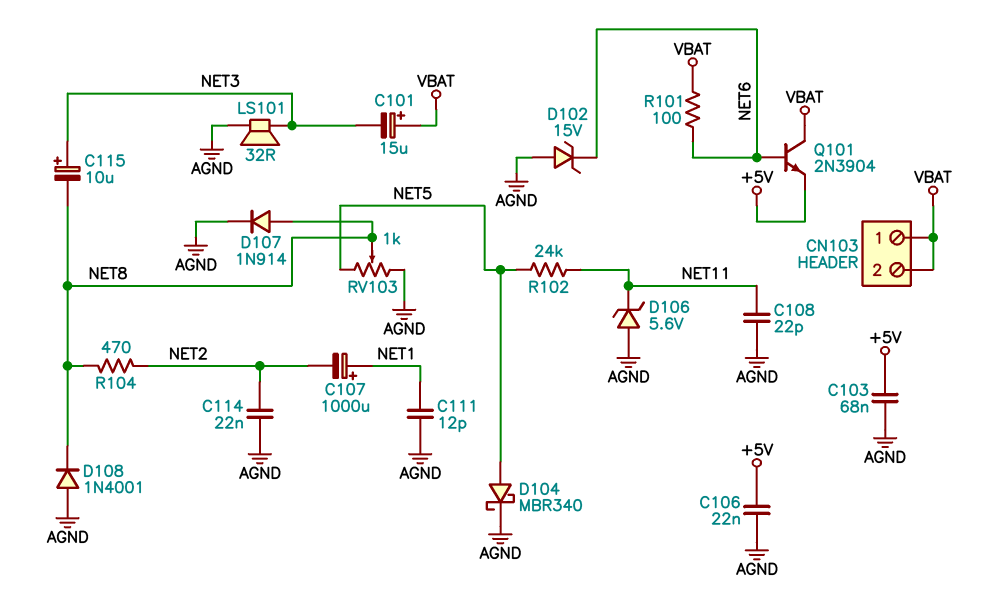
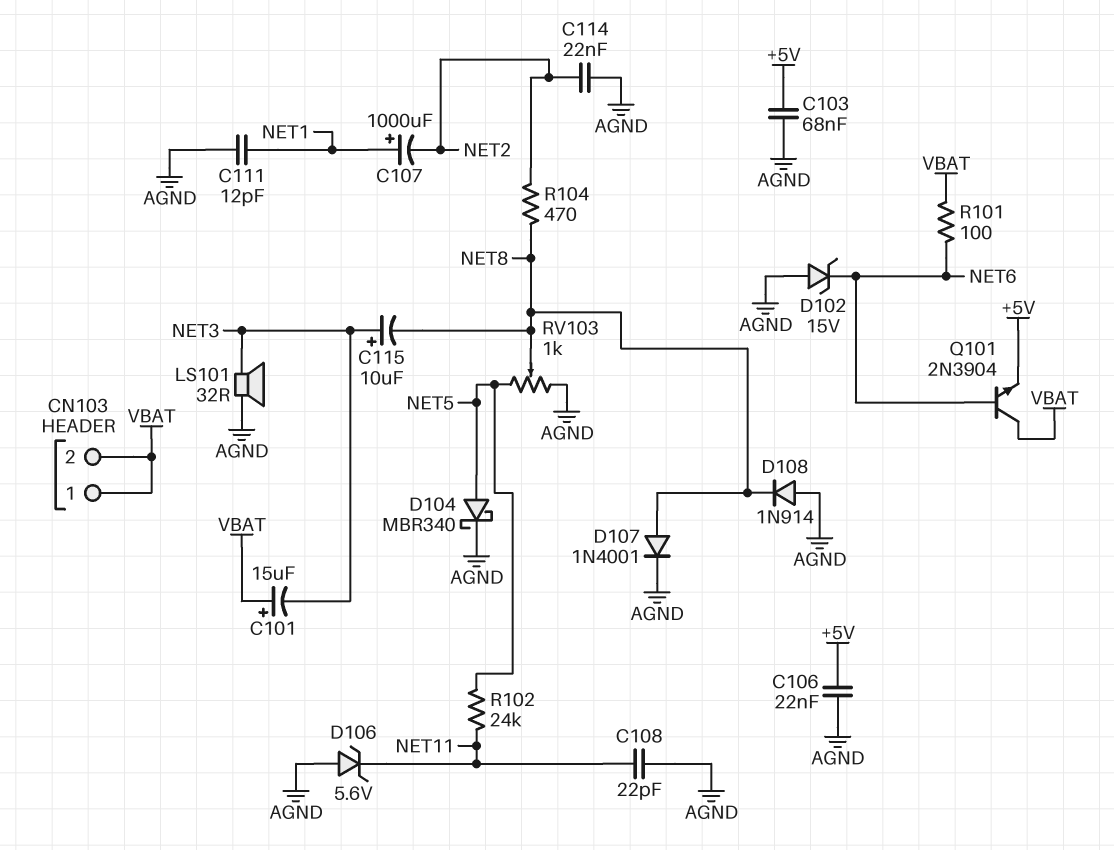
D107: diode 1N914 (A NET8, K AGND) -> diode 1N4001 (A NET8, K AGND)
D108: diode 1N4001 (A AGND, K NET8) -> diode 1N914 (A AGND, K NET8)

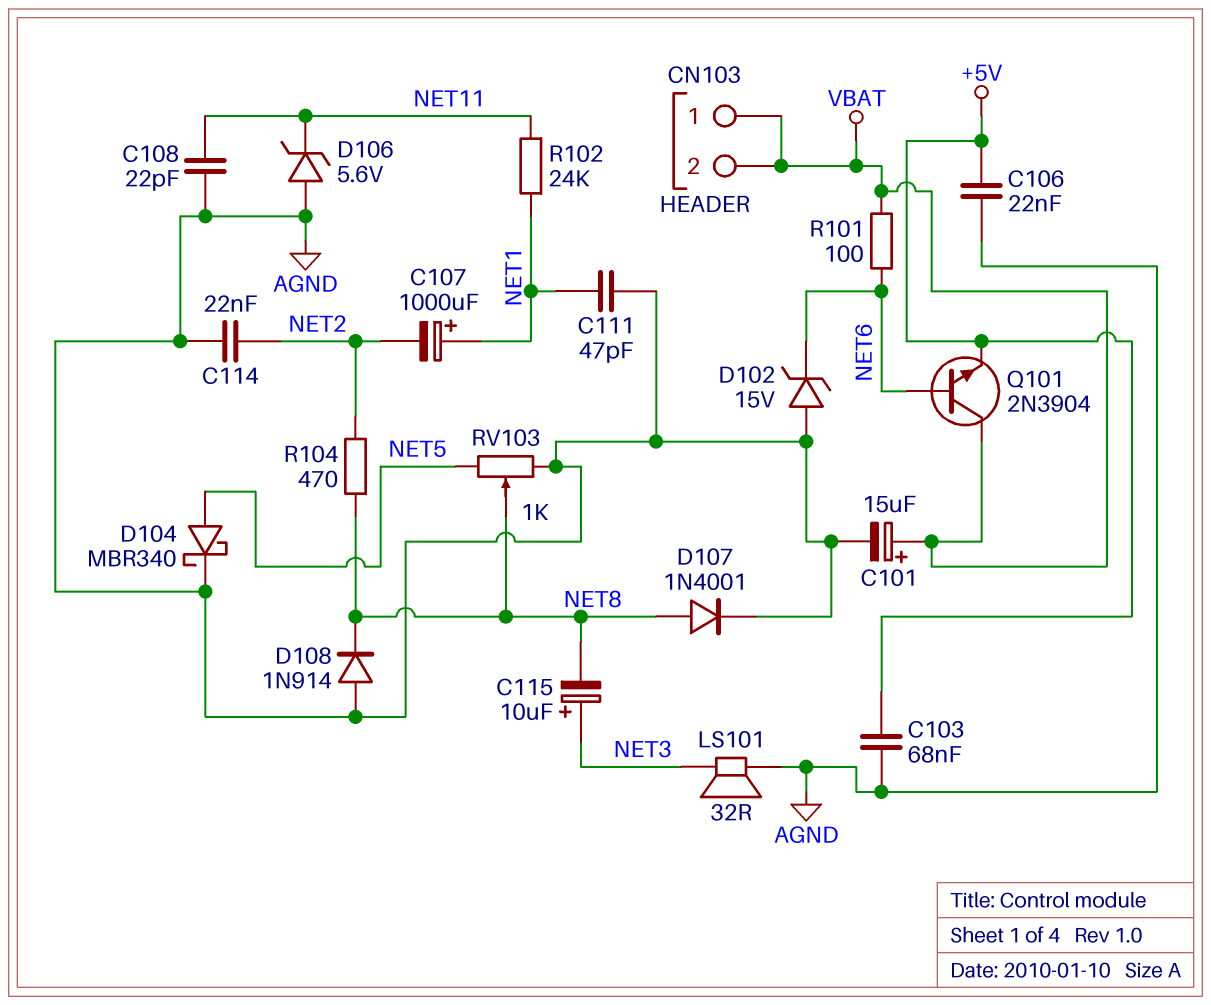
C101: 15uF (plus VBAT, minus NET3) -> 15uF (plus VBAT, minus AGND)
C111: 12pF (AGND, NET1) -> 47pF (AGND, NET1)
R102: 24k (NET5, NET11) -> 24k (NET1, NET11)

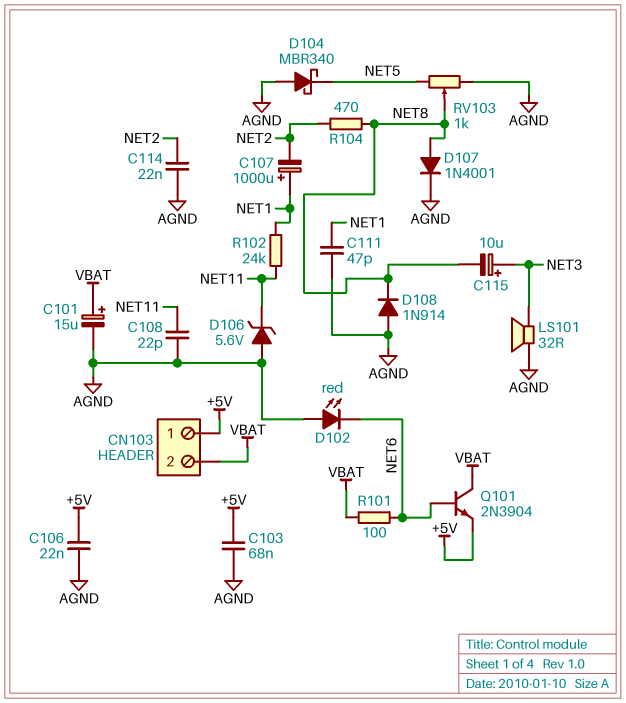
CN103 pin 1: VBAT -> +5V
D102: zener 15V (A AGND, K NET6) -> LED red (A AGND, K NET6)
D104: schottky MBR340 (A NET5, K AGND) -> schottky MBR340 (A AGND, K NET5)

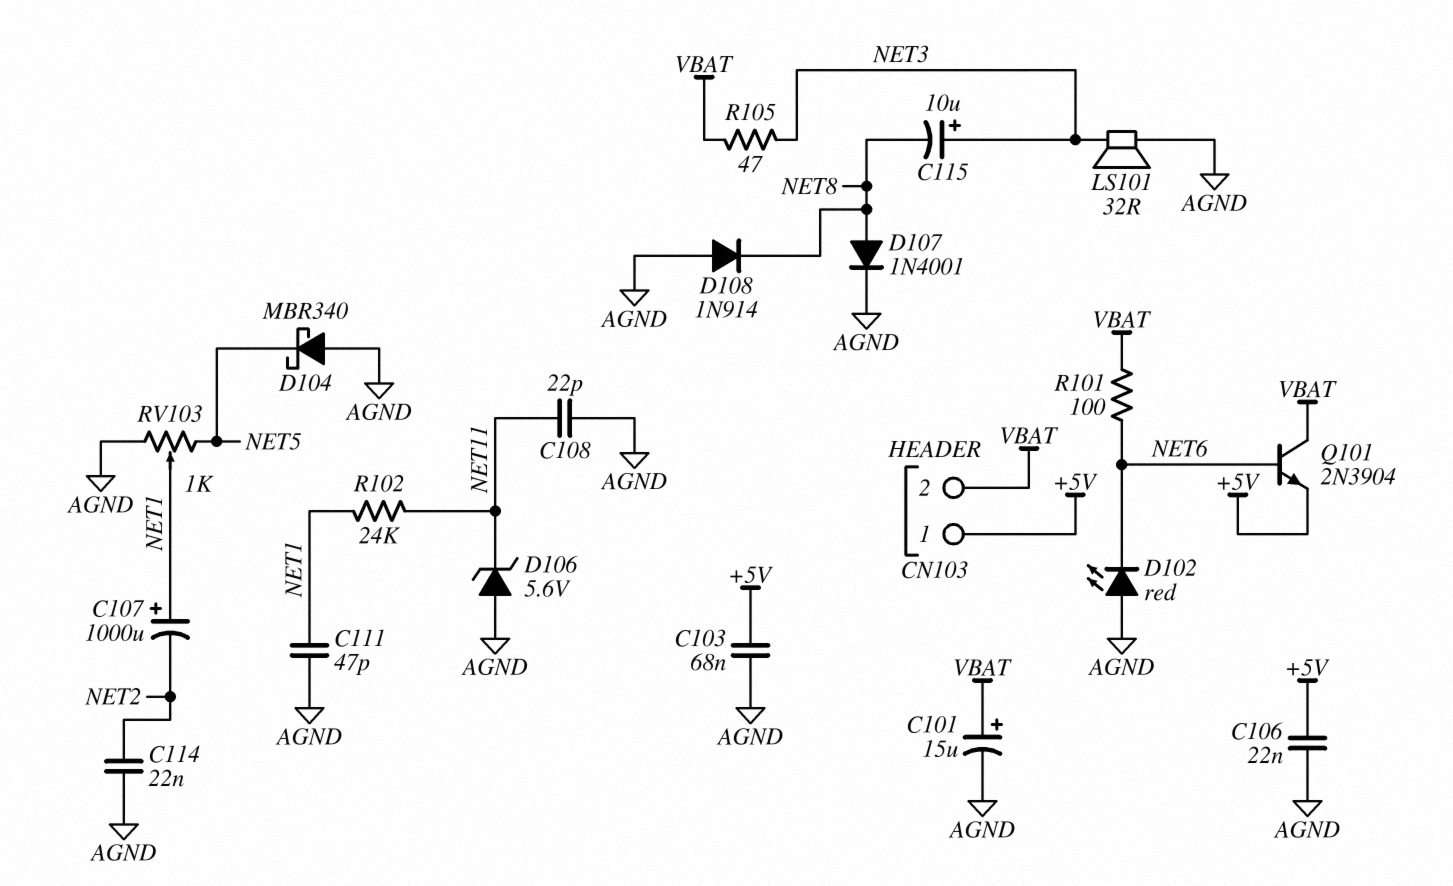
R104: 470 (NET2, NET8) -> none
R105: none -> 47 (NET3, VBAT)
RV103: 1k (AGND, NET5, wiper NET8) -> 1k (AGND, NET5, wiper NET1)

